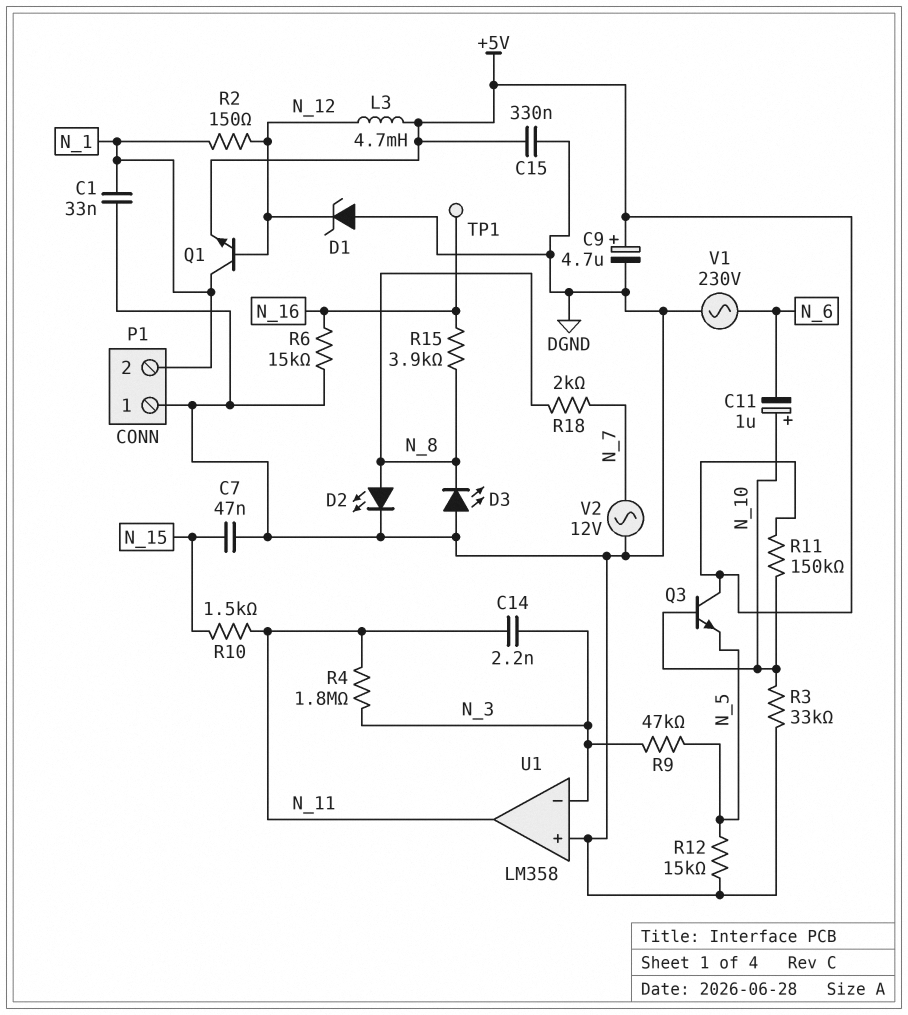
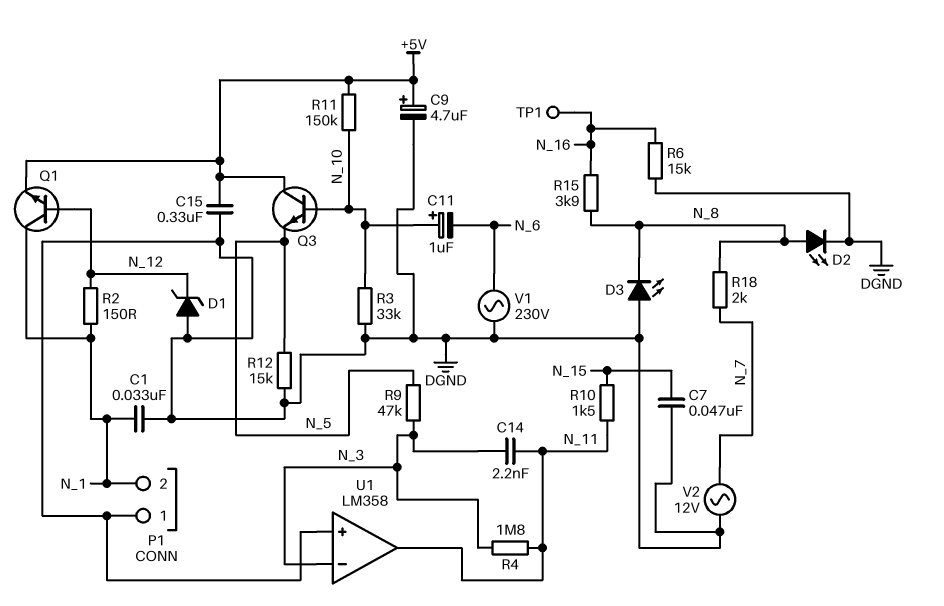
L3: 4.7mH (+5V, N_12) -> none

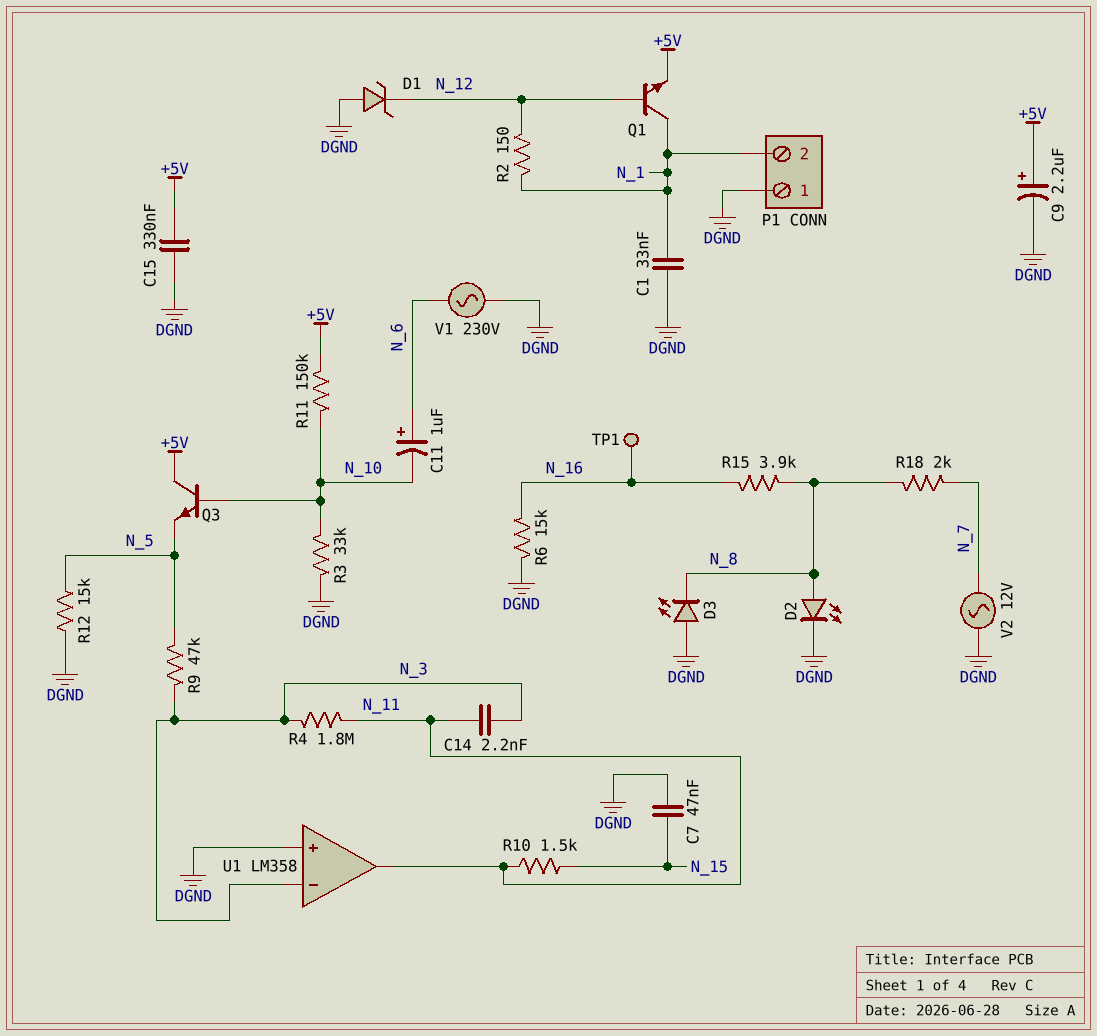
C9: 4.7uF (plus +5V, minus DGND) -> 2.2uF (plus +5V, minus DGND)
C11: 1uF (plus N_10, minus N_6) -> 1uF (plus N_6, minus N_10)

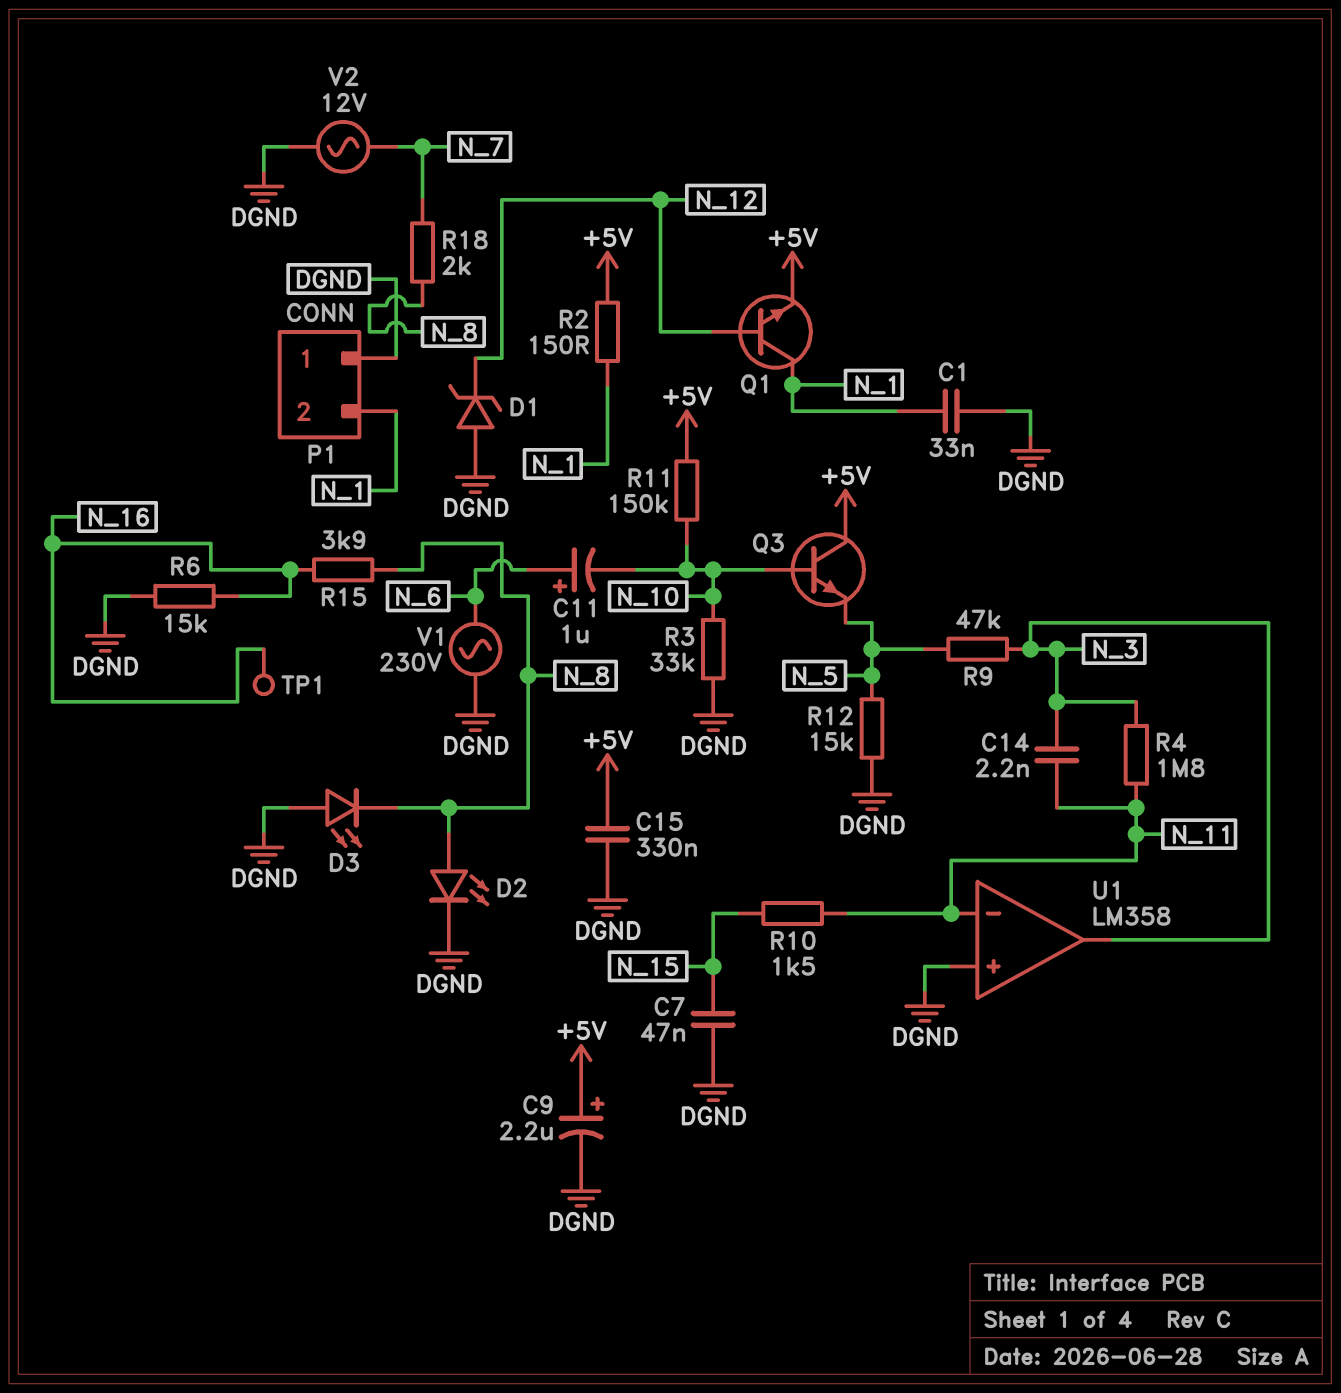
R2: 150 (N_1, N_12) -> 150 (+5V, N_1)
U1 pin in-: N_3 -> N_11
U1 pin out: N_11 -> N_3

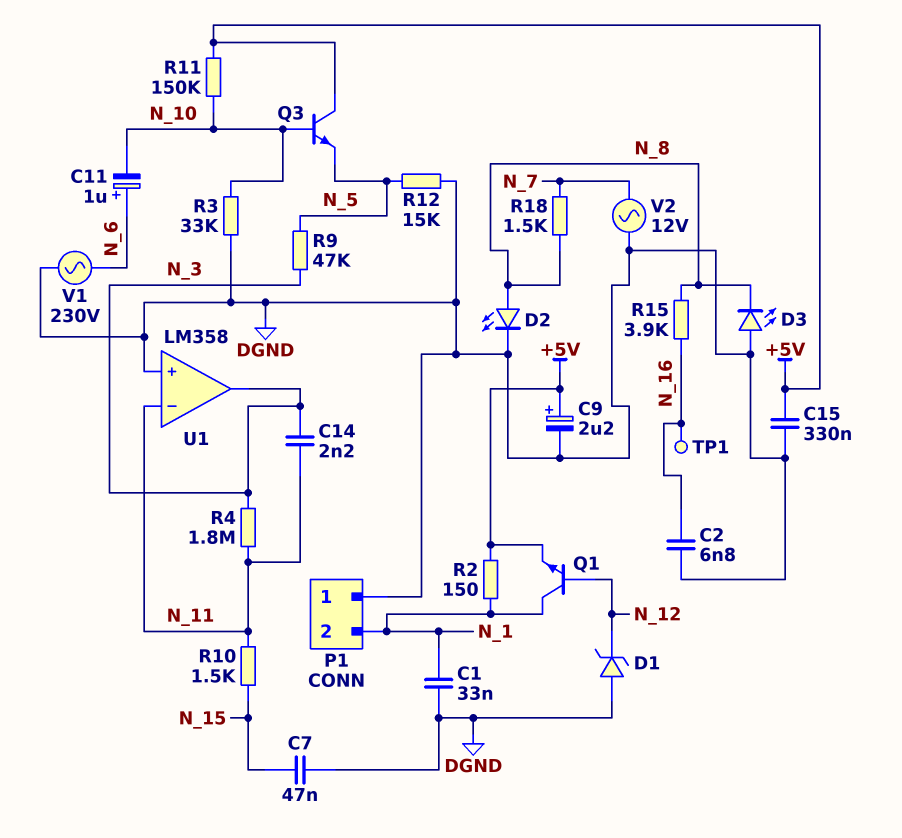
C2: none -> 6.8nF (DGND, N_16)
R6: 15k (DGND, N_16) -> none
R18: 2k (N_7, N_8) -> 1.5k (N_7, N_8)

